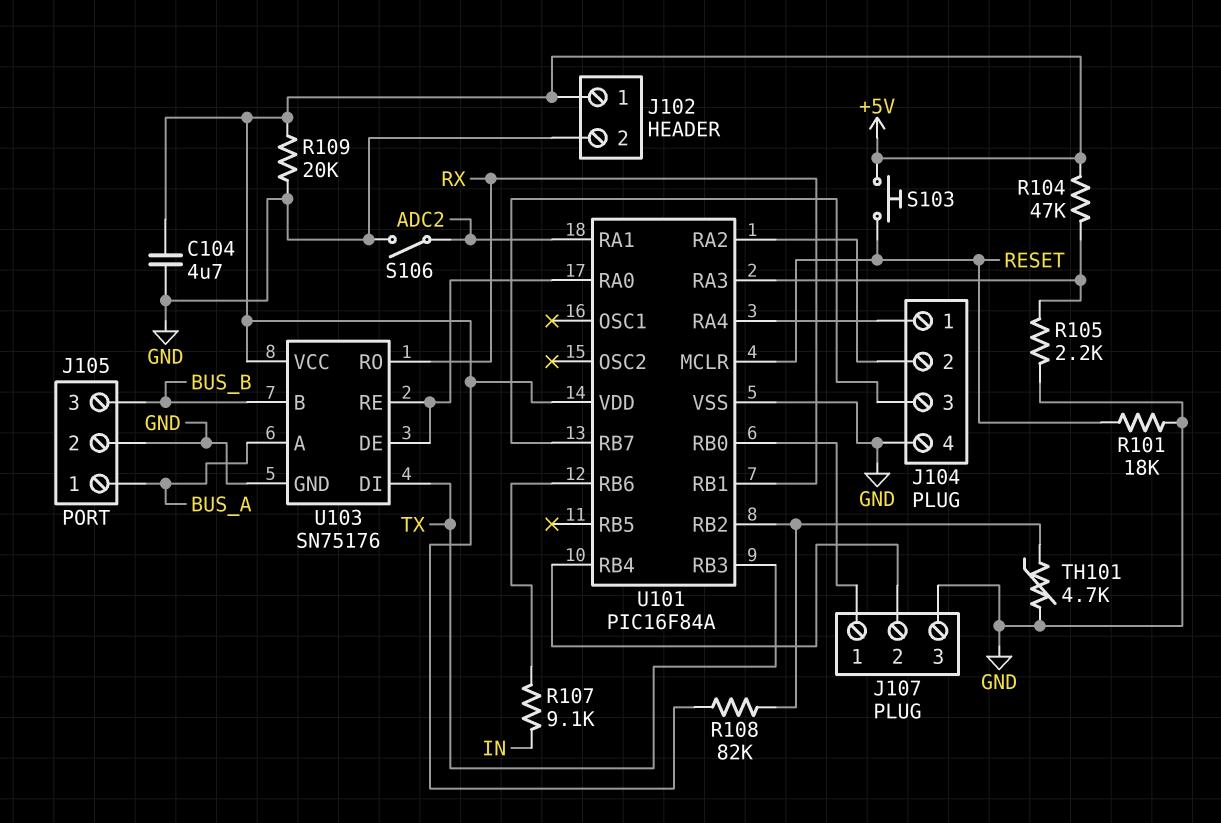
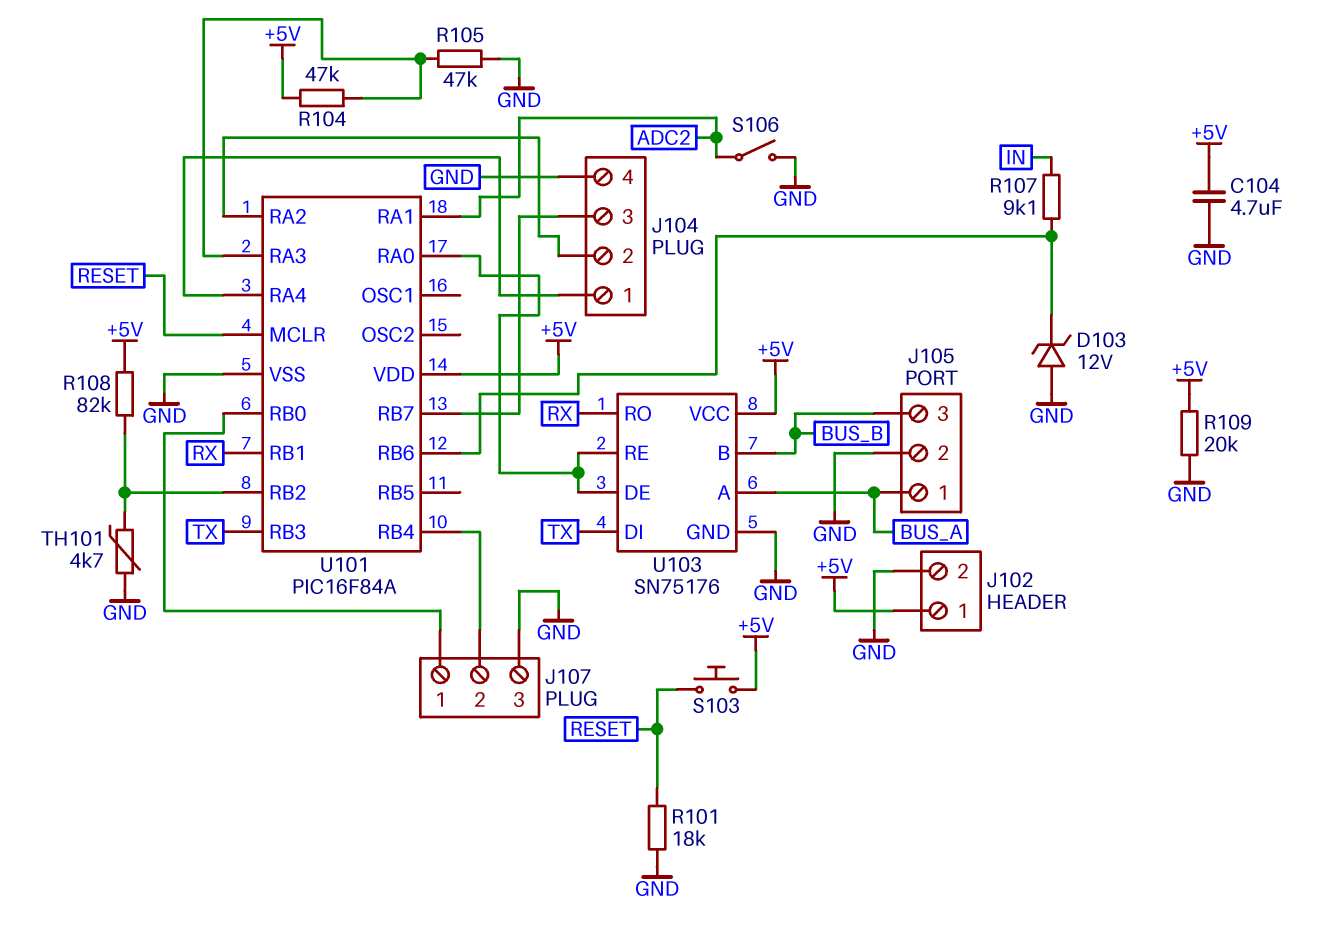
D103: none -> zener 12V (A GND, K U101/RB6)
R105: 2.2k (GND, U101/RA3) -> 47k (GND, U101/RA3)

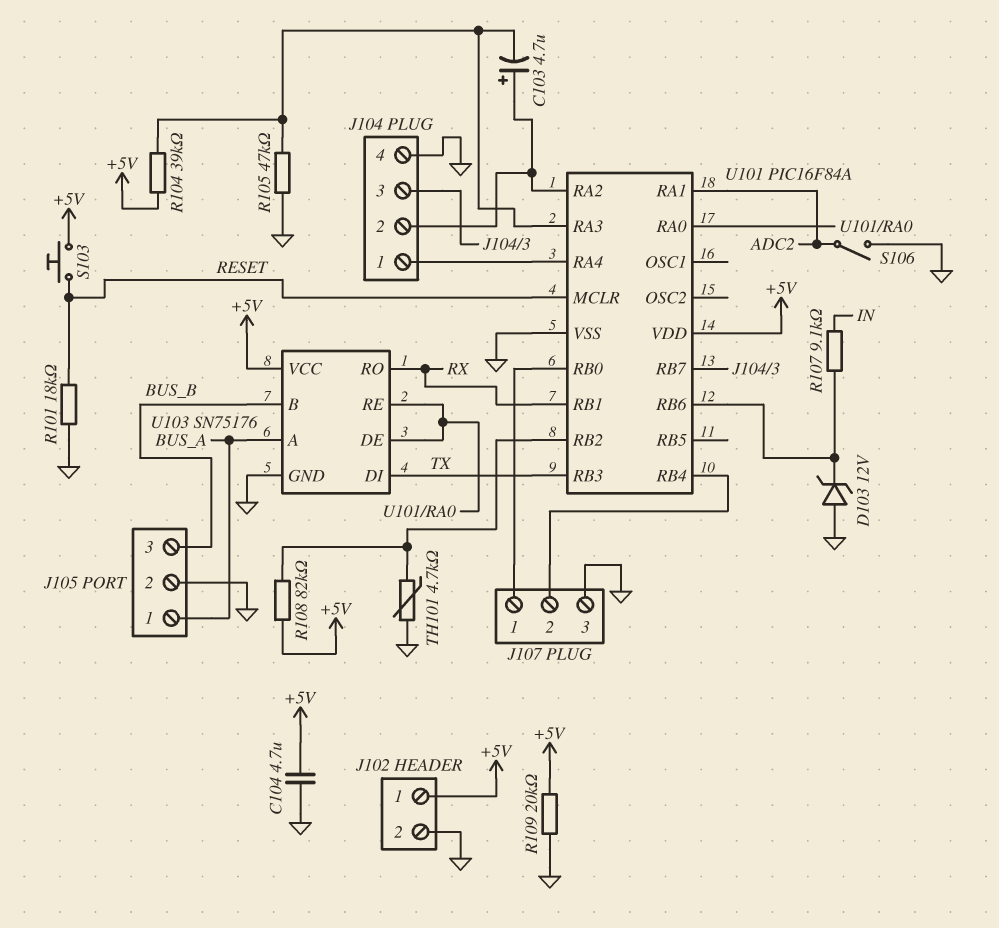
C103: none -> 4.7uF (plus J104/2, minus U101/RA3)
R104: 47k (+5V, U101/RA3) -> 39k (+5V, U101/RA3)

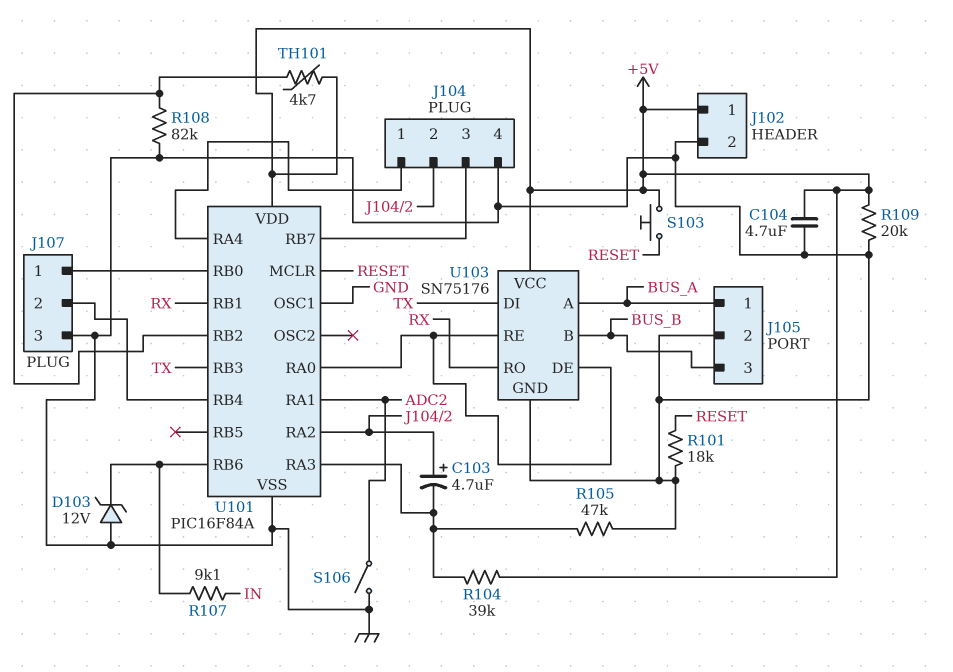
R108: 82k (+5V, U101/RB2) -> 82k (GND, U101/RB2)
TH101: 4.7k (GND, U101/RB2) -> 4.7k (+5V, U101/RB2)
U101 pin OSC1: none -> GND

